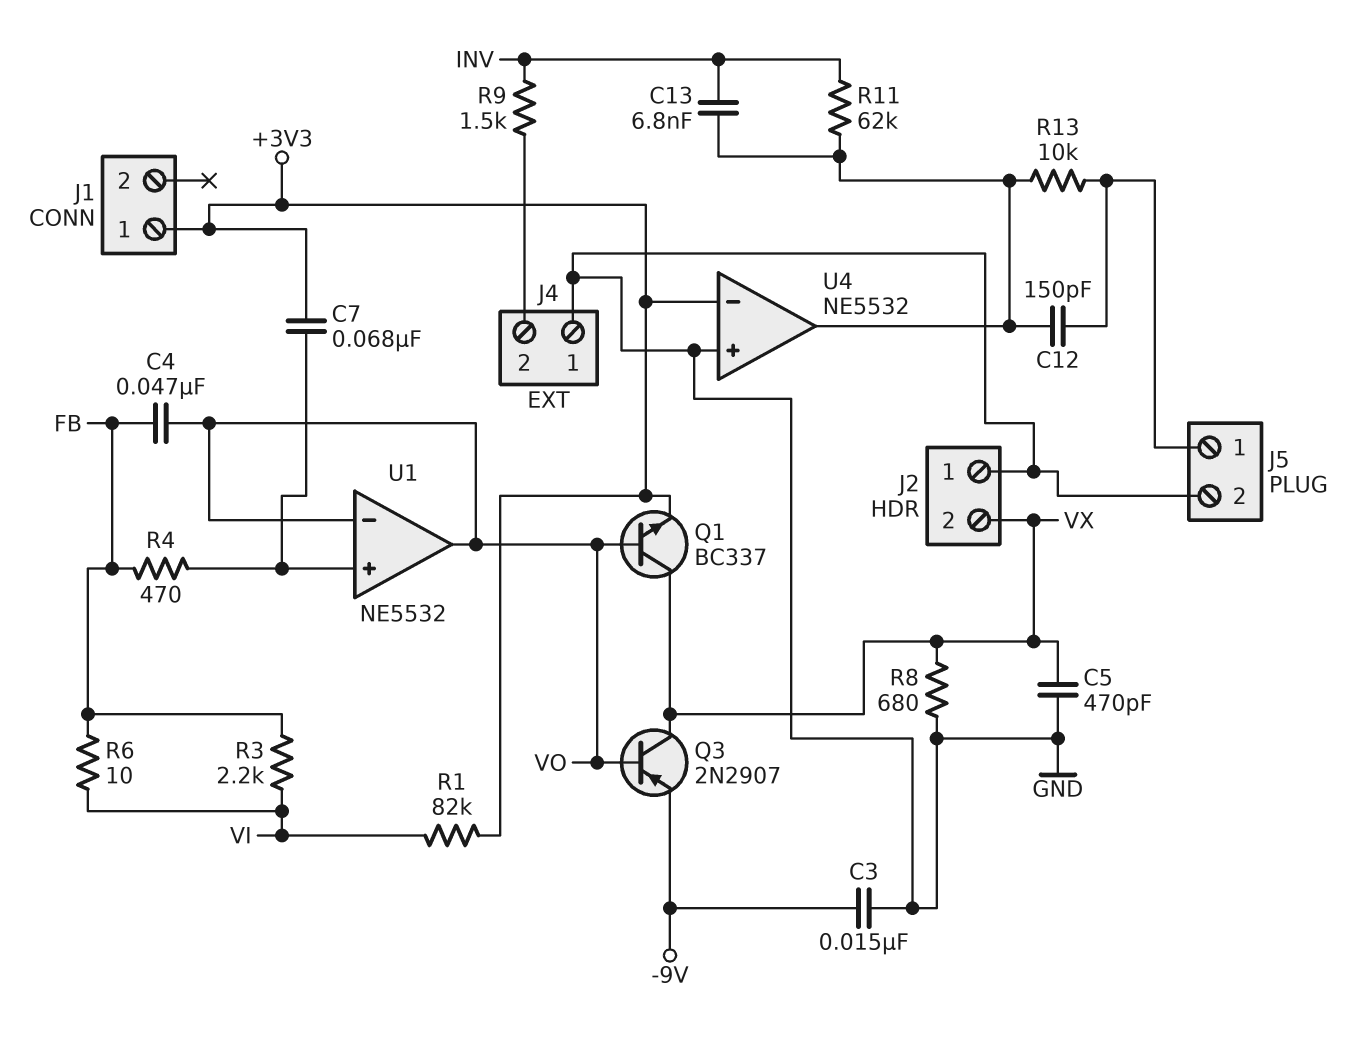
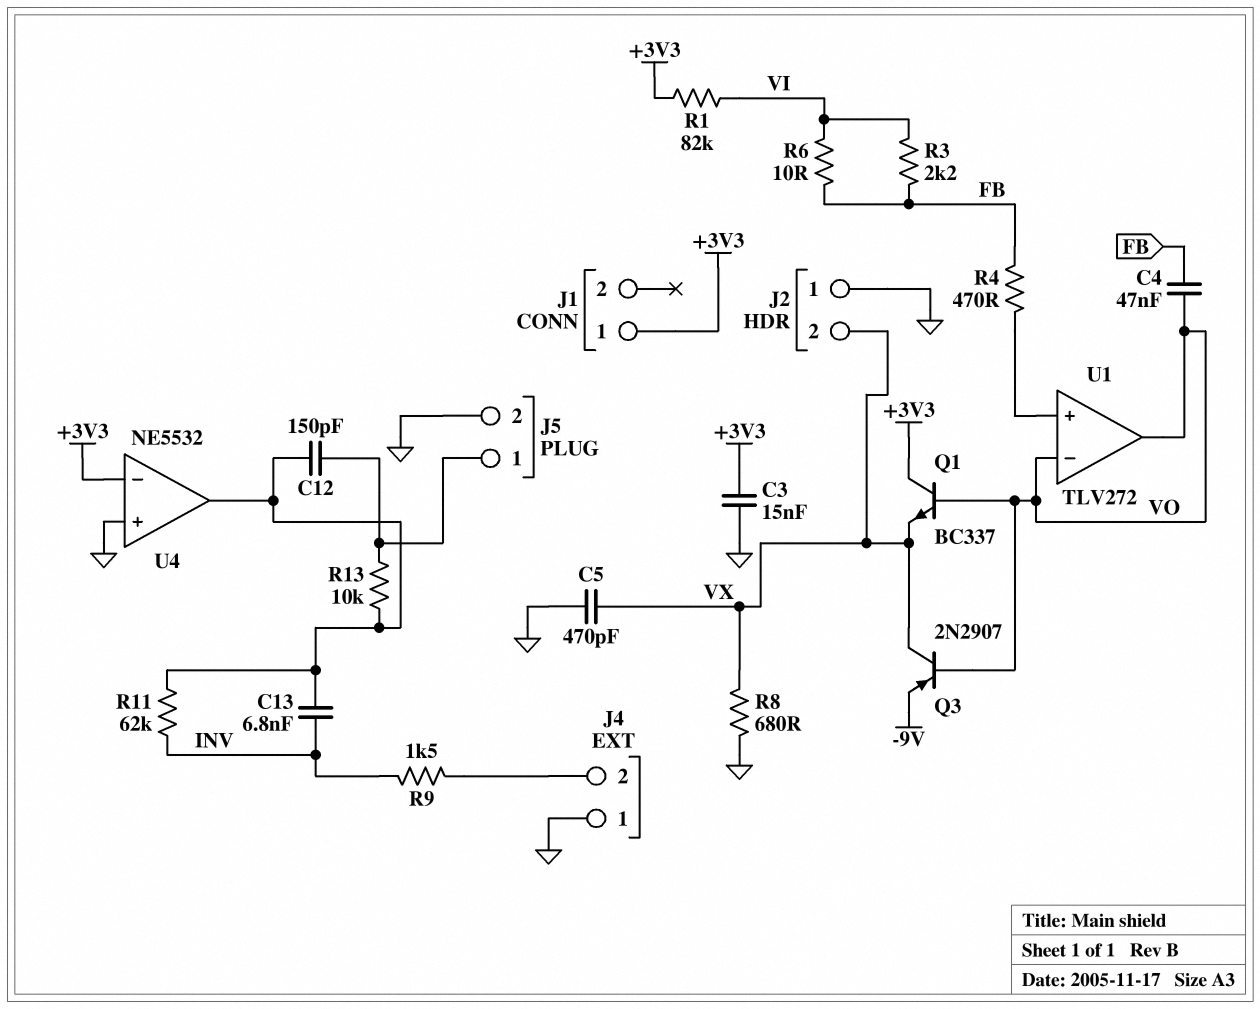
C3: 15nF (-9V, GND) -> 15nF (+3V3, GND)
C7: 68nF (+3V3, U1/in+) -> none
Q1: NPN BC337 (B VO, C VX, E +3V3) -> NPN BC337 (B VO, C +3V3, E VX)
U1: NE5532 -> TLV272

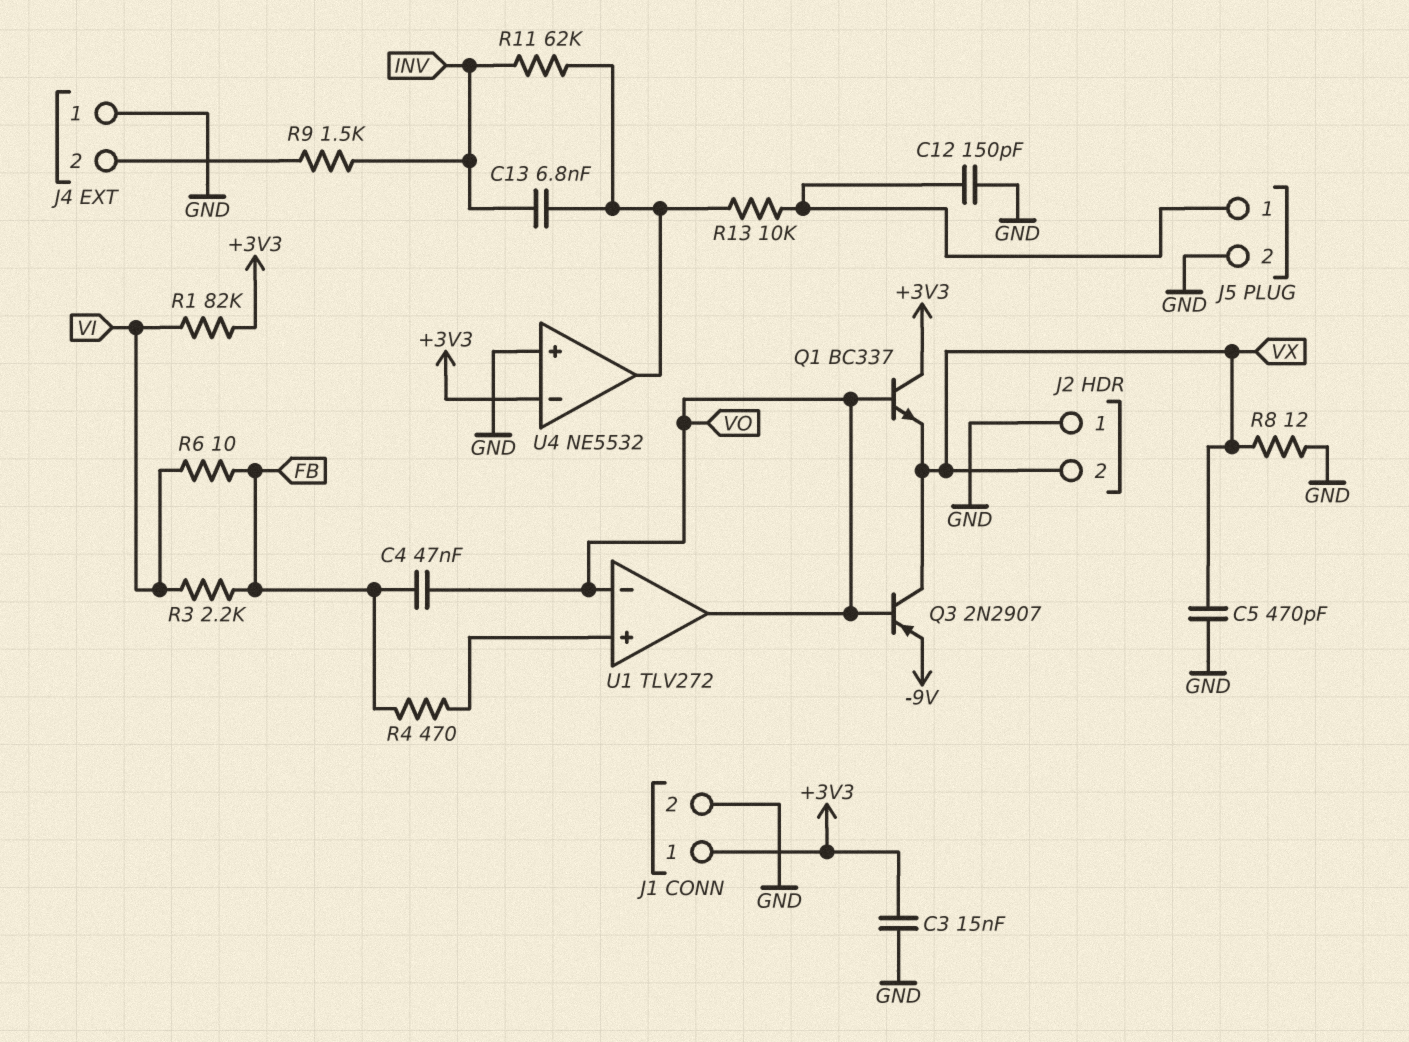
C12: 150pF (J5/1, U4/out) -> 150pF (GND, J5/1)
J1 pin 2: none -> GND
R8: 680 (GND, VX) -> 12 (GND, VX)

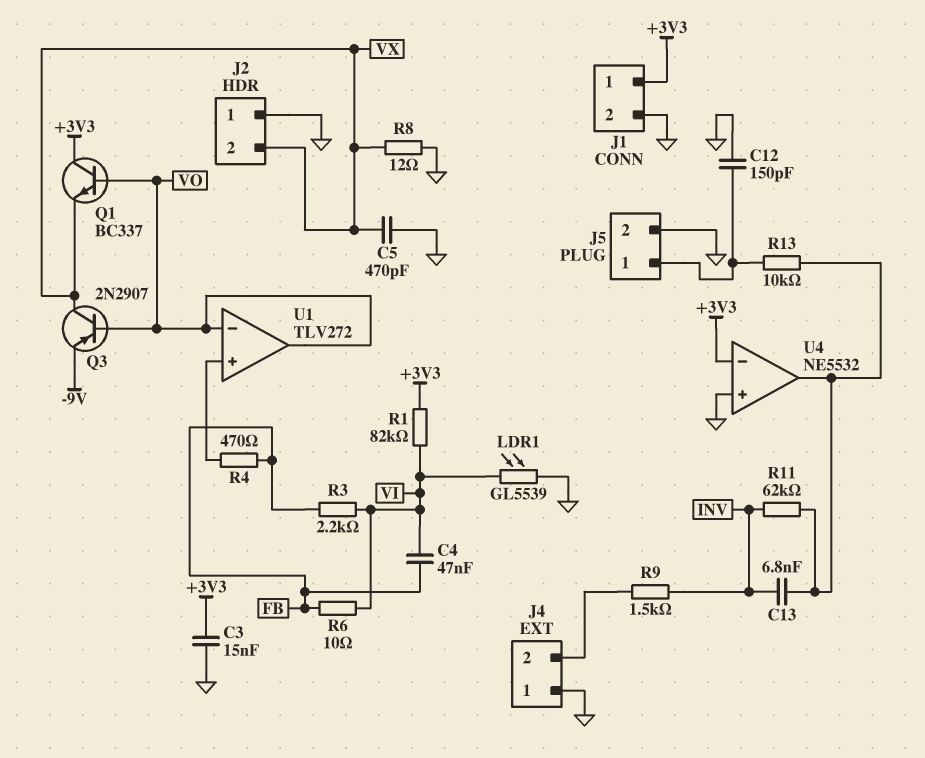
C4: 47nF (FB, VO) -> 47nF (FB, VI)
LDR1: none -> GL5539 (GND, VI)

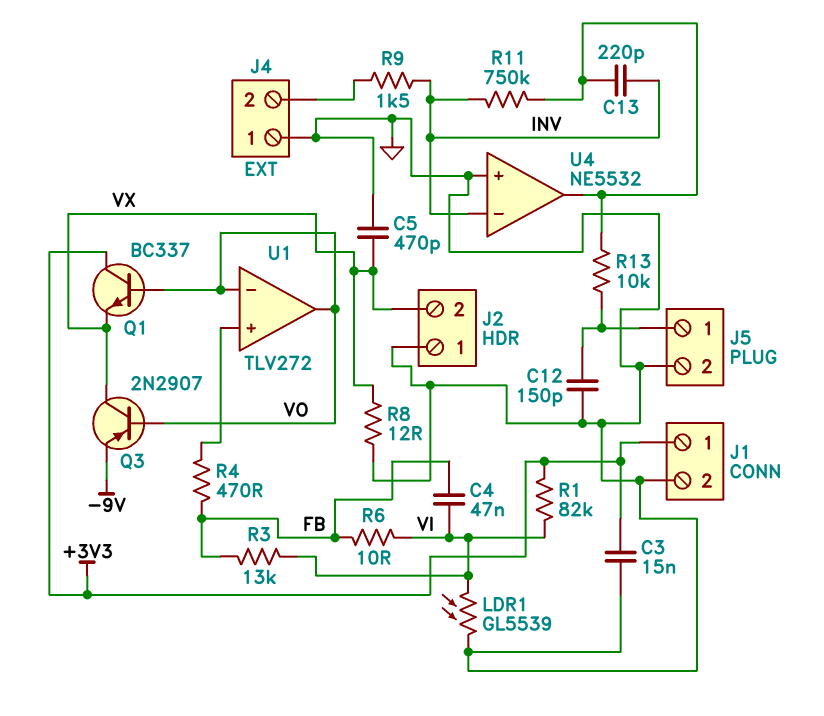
C13: 6.8nF (INV, U4/out) -> 220pF (INV, U4/out)
R3: 2.2k (FB, VI) -> 13k (FB, VI)
R11: 62k (INV, U4/out) -> 750k (INV, U4/out)
U4 pin in-: +3V3 -> INV

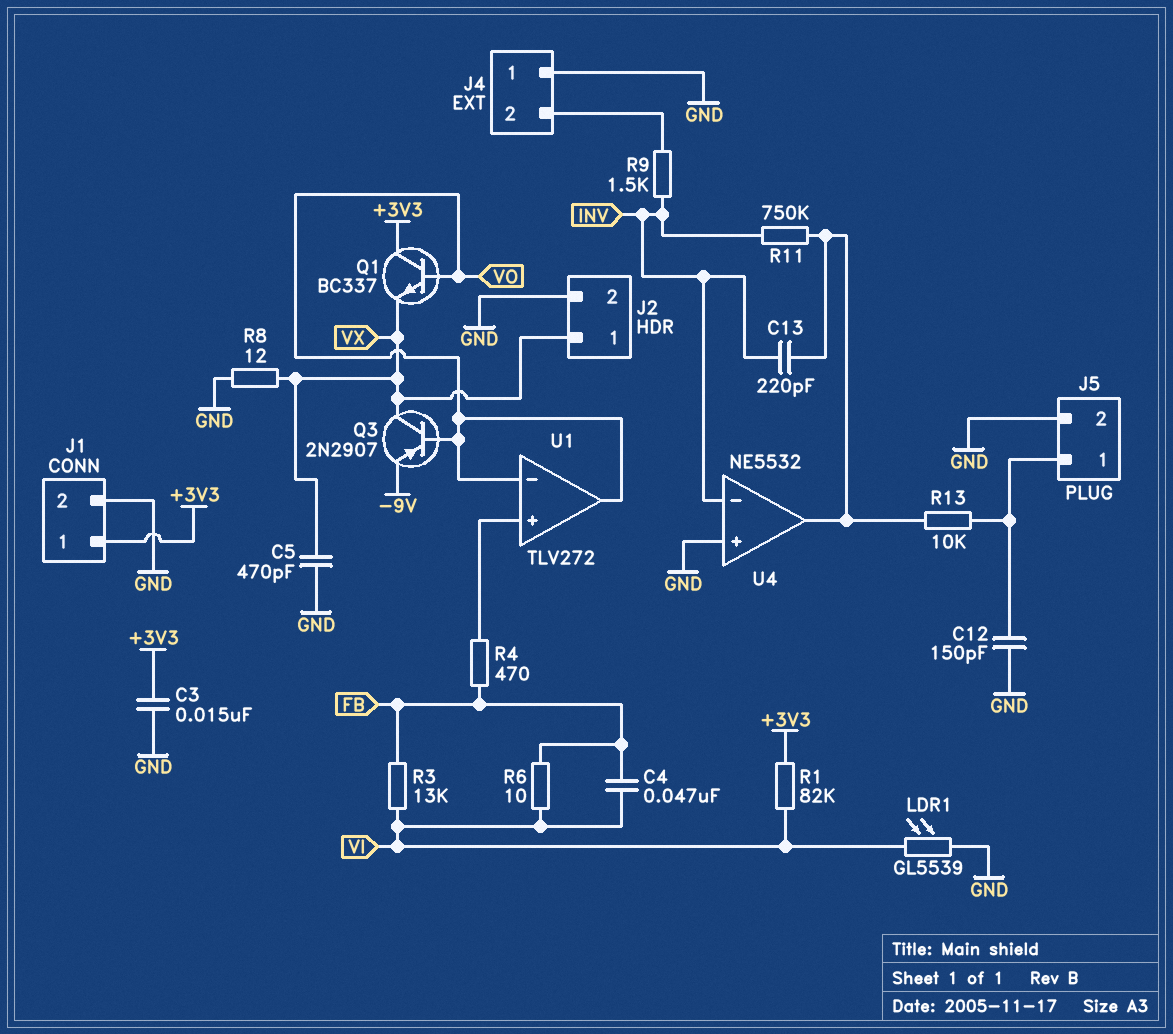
J2 pin 1: GND -> VX
J2 pin 2: VX -> GND

